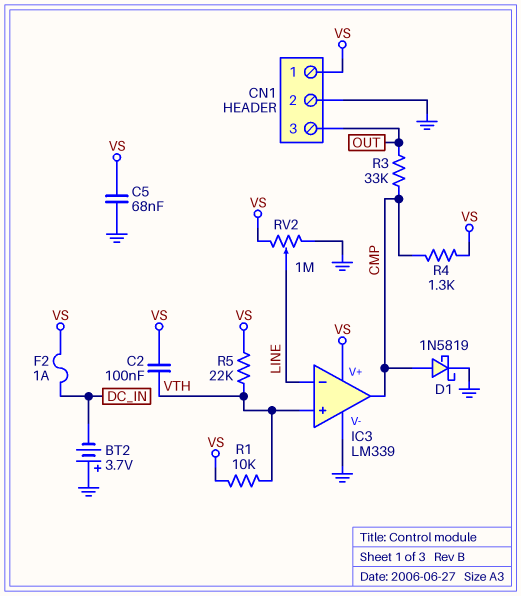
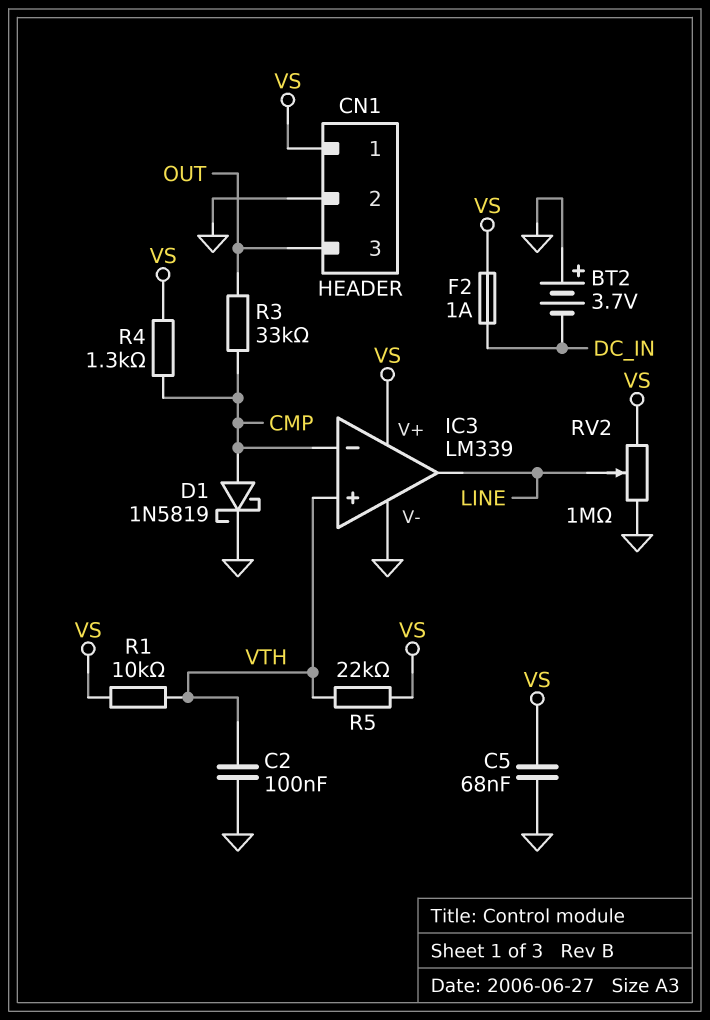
C2: 100nF (VS, VTH) -> 100nF (GND, VTH)
IC3 pin in-: LINE -> CMP
IC3 pin out: CMP -> LINE

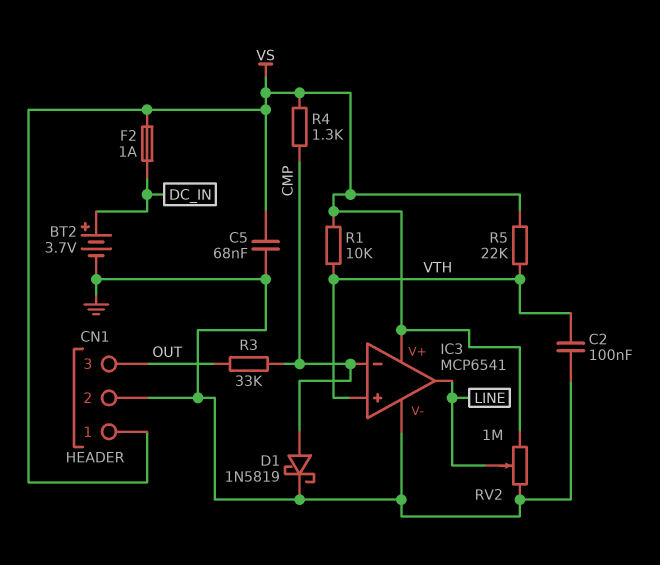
BT2: 3.7V (plus GND, minus DC_IN) -> 3.7V (plus DC_IN, minus GND)
IC3: LM339 -> MCP6541

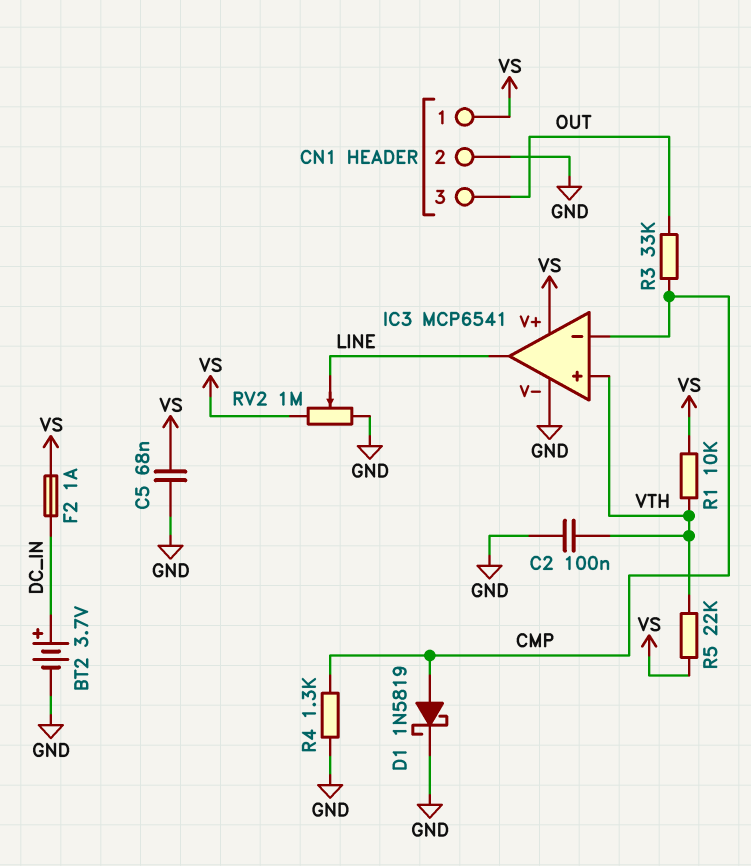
R4: 1.3k (CMP, VS) -> 1.3k (CMP, GND)

